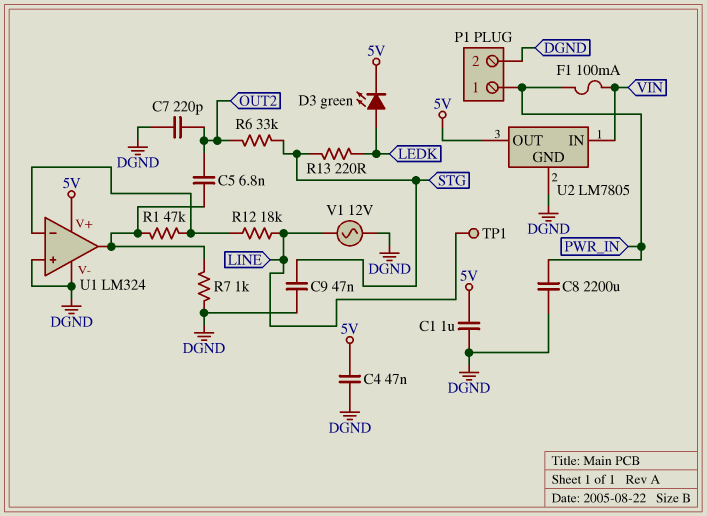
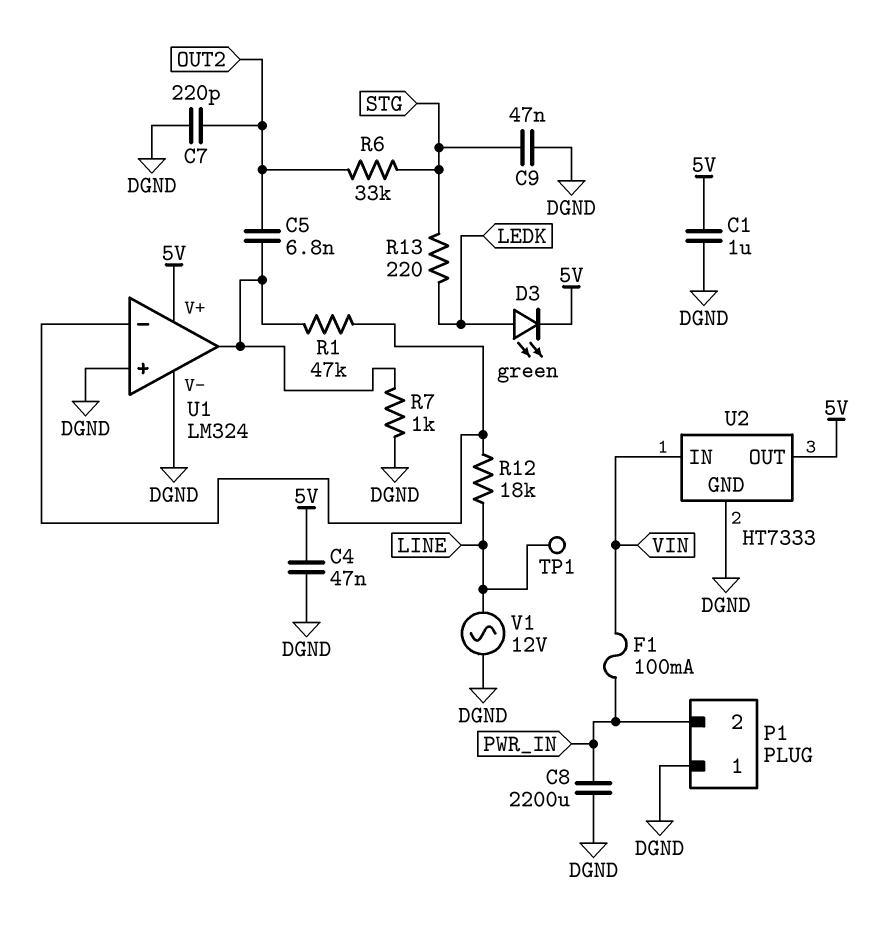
P1 pin 1: PWR_IN -> DGND
P1 pin 2: DGND -> PWR_IN
U2: LM7805 -> HT7333

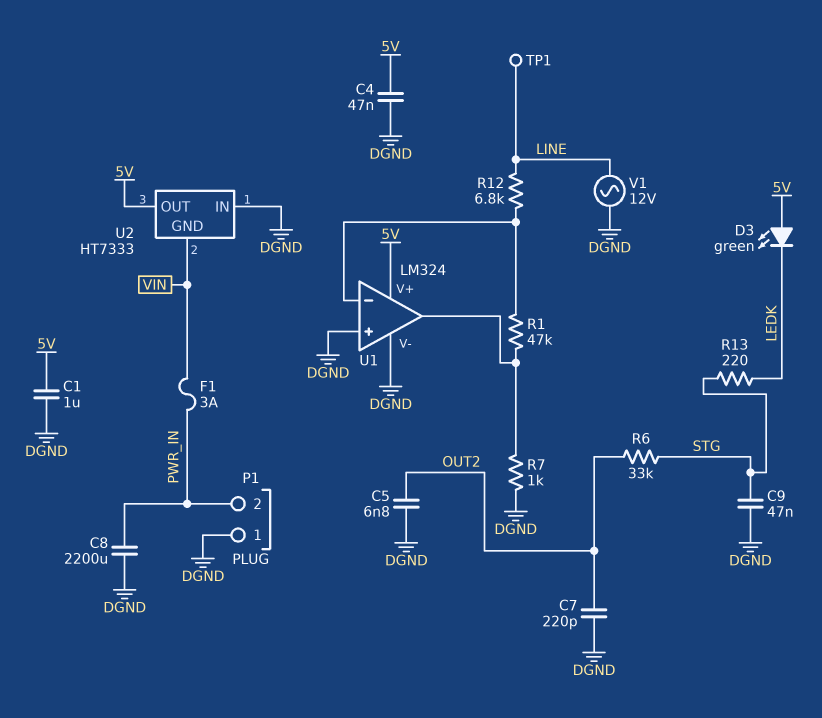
C5: 6.8nF (OUT2, U1/out) -> 6.8nF (DGND, OUT2)
D3: LED green (A LEDK, K 5V) -> LED green (A 5V, K LEDK)
F1: 100mA (PWR_IN, VIN) -> 3A (PWR_IN, VIN)
R12: 18k (LINE, U1/in-) -> 6.8k (LINE, U1/in-)
U2 pin GND: DGND -> VIN
U2 pin IN: VIN -> DGND

